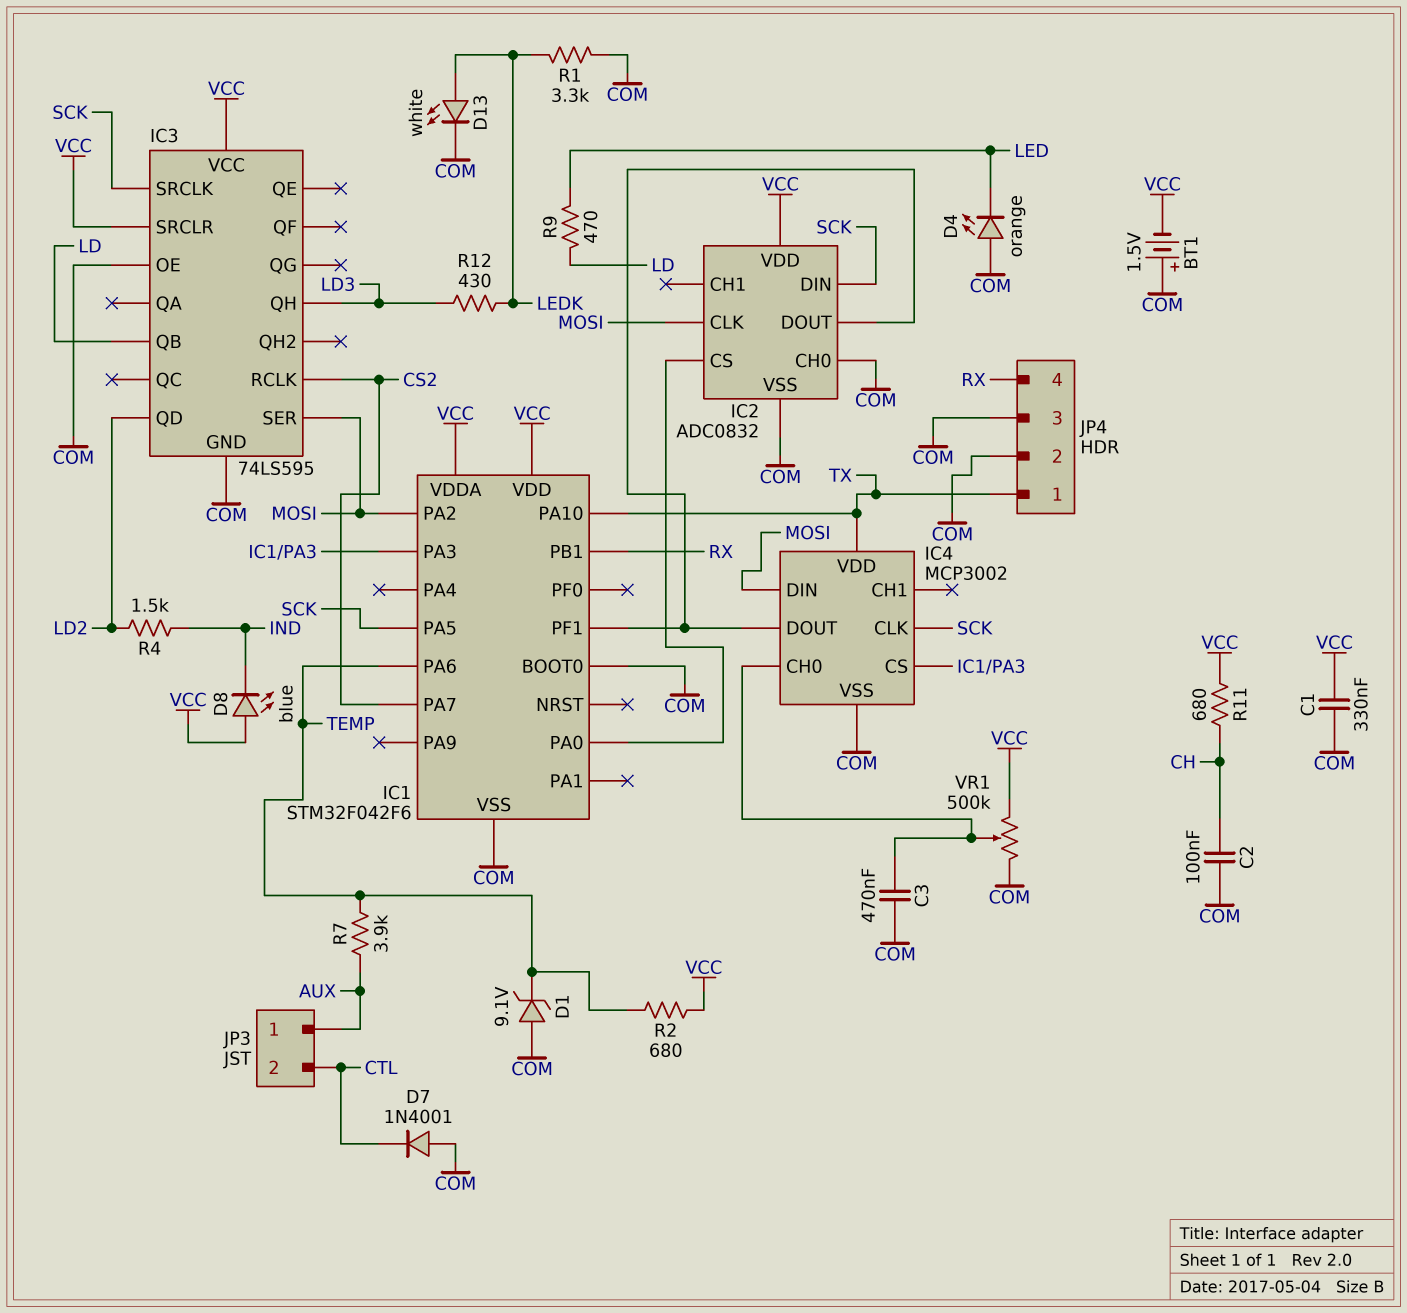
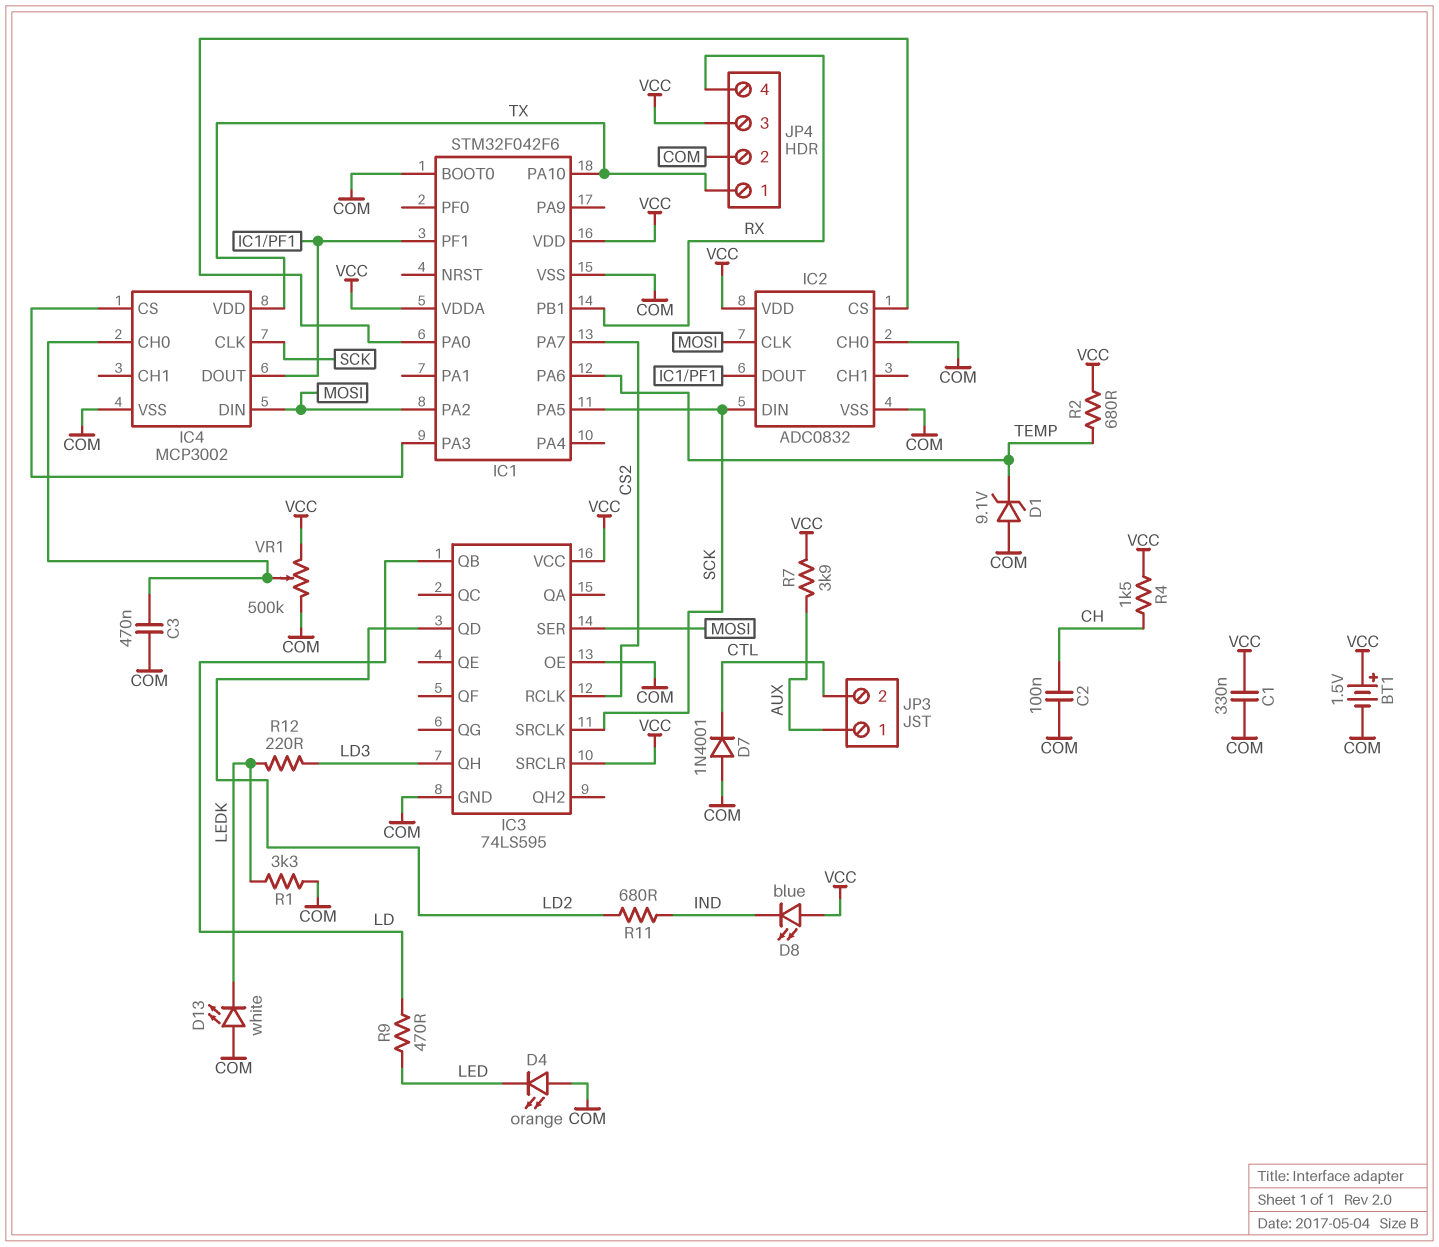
BT1: 1.5V (plus COM, minus VCC) -> 1.5V (plus VCC, minus COM)
D13: LED white (A LEDK, K COM) -> LED white (A COM, K LEDK)
JP4 pin 3: COM -> VCC
R4: 1.5k (IND, LD2) -> 1.5k (CH, VCC)
R7: 3.9k (AUX, TEMP) -> 3.9k (AUX, VCC)
R11: 680 (CH, VCC) -> 680 (IND, LD2)
R12: 430 (LD3, LEDK) -> 220 (LD3, LEDK)

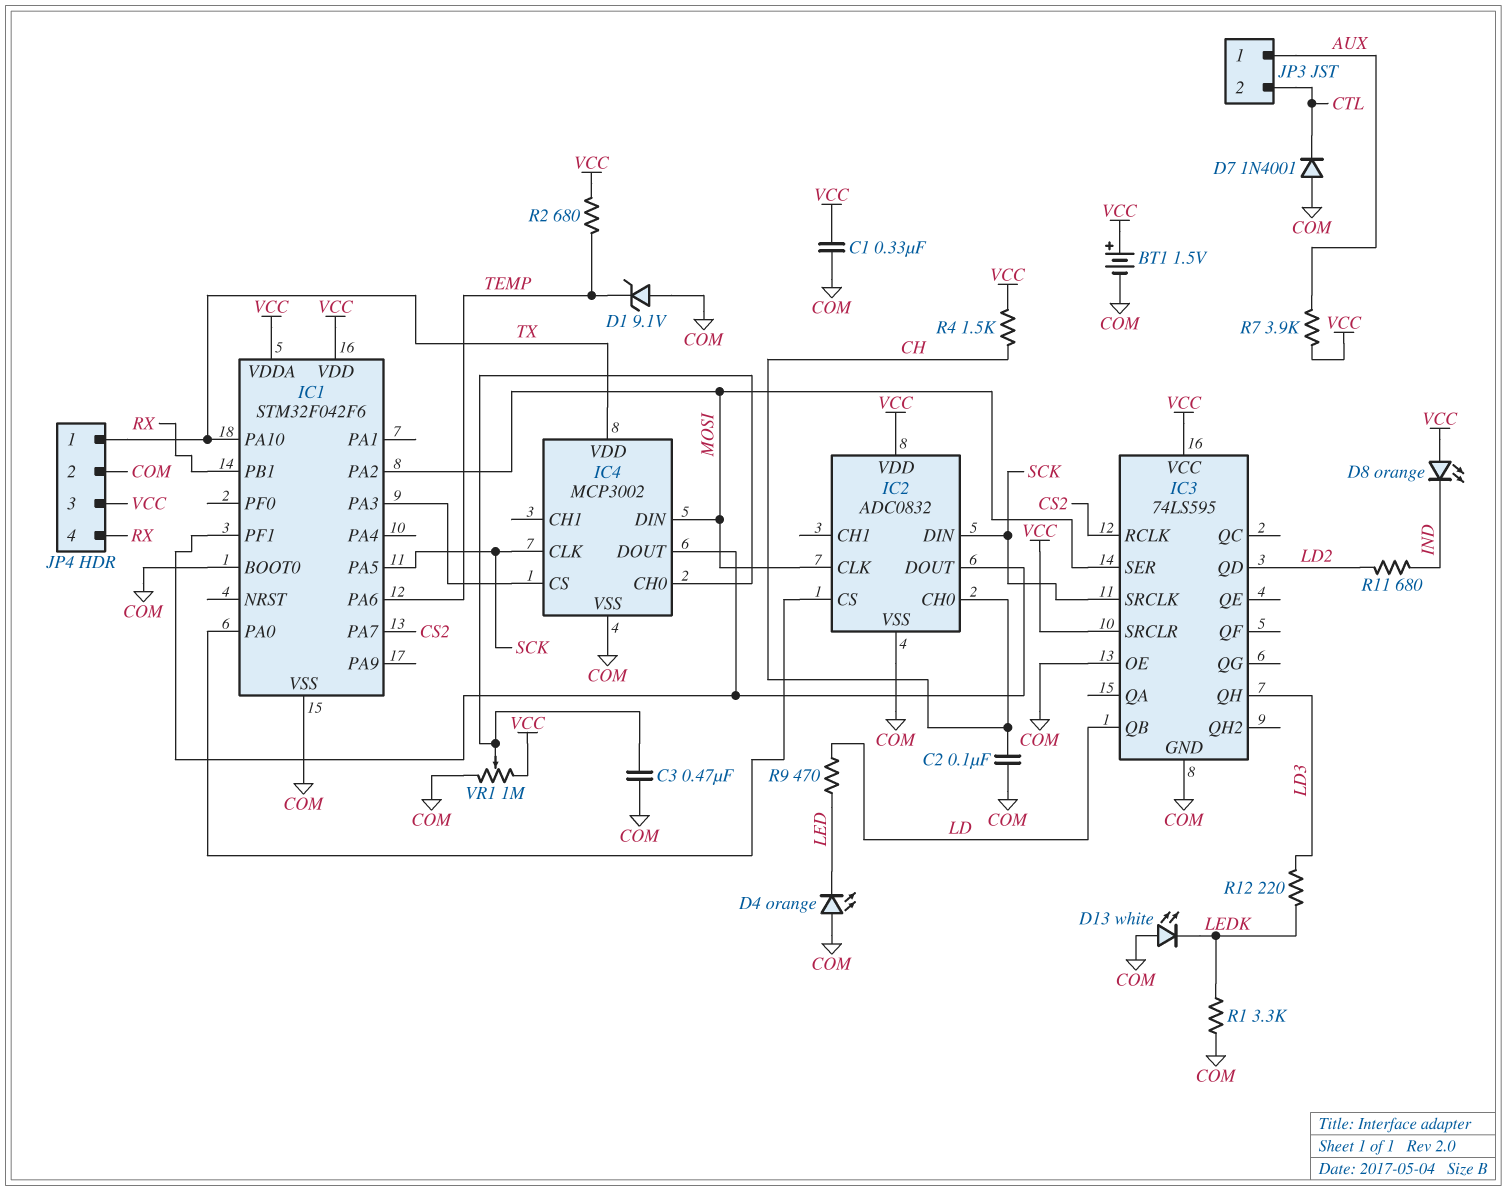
D8: LED blue (A VCC, K IND) -> LED orange (A VCC, K IND)
IC2 pin CH0: COM -> CH
VR1: 500k (COM, VCC, wiper IC4/CH0) -> 1M (COM, VCC, wiper IC4/CH0)

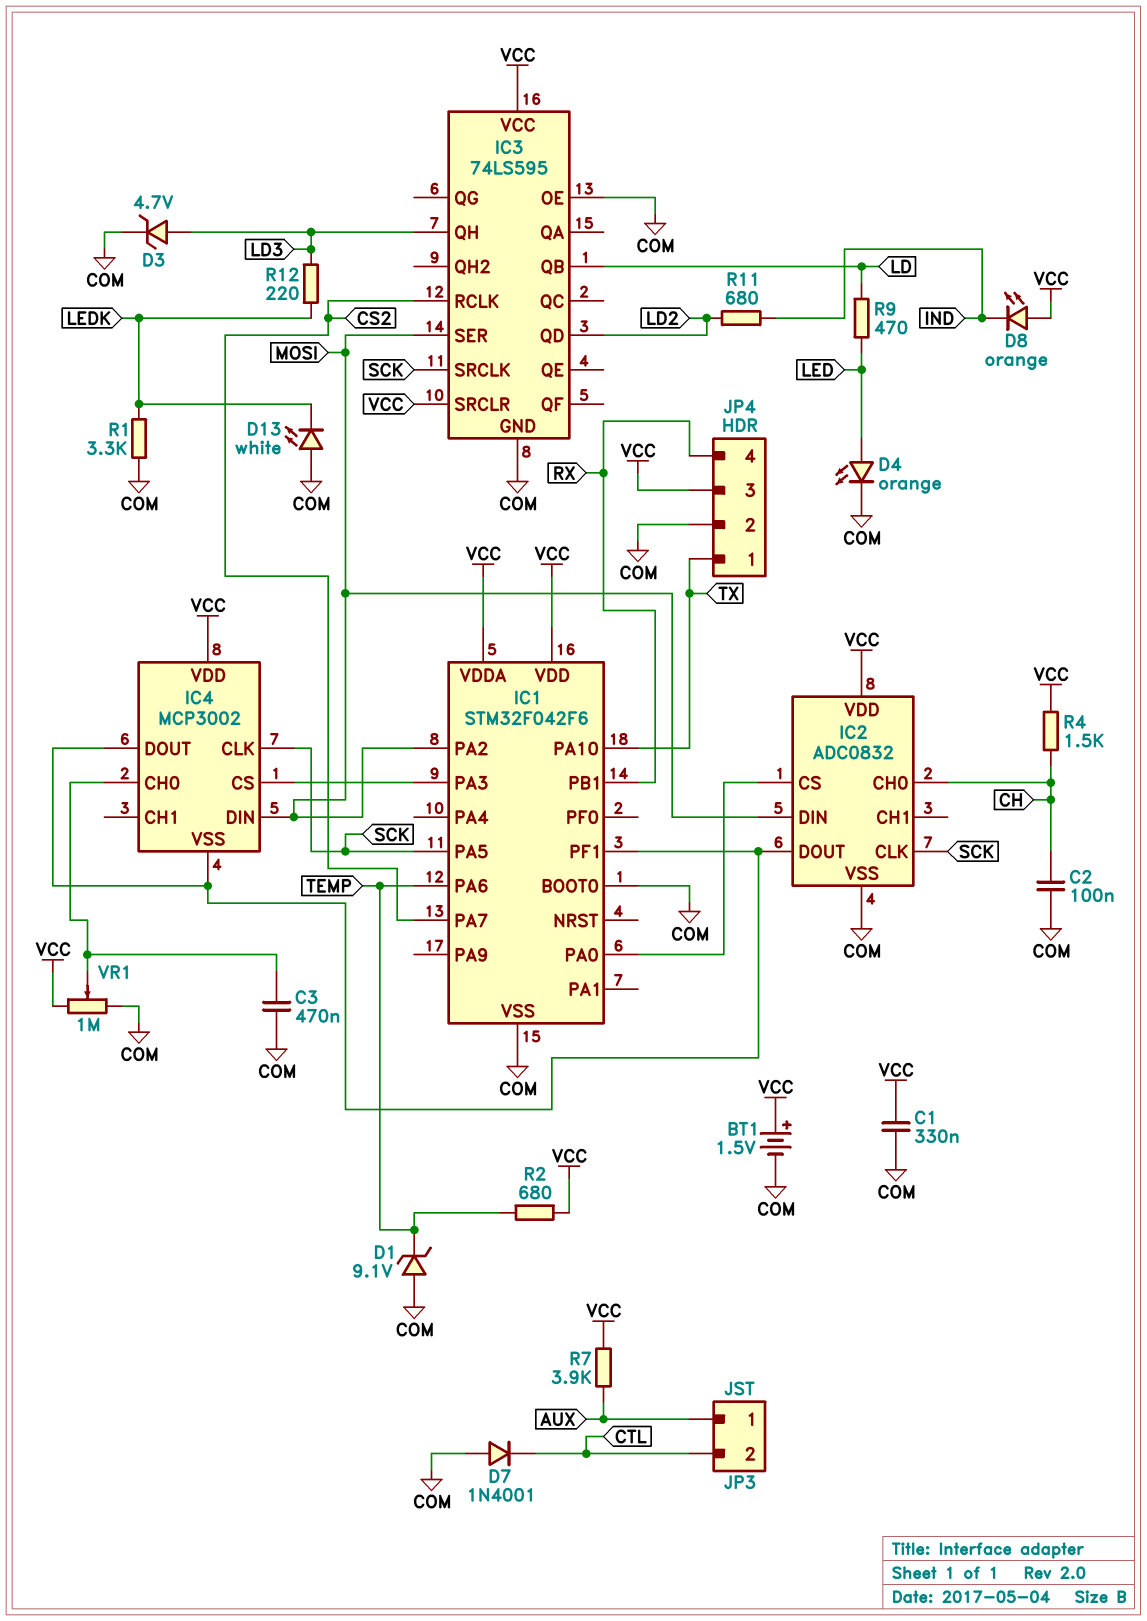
D3: none -> zener 4.7V (A LD3, K COM)
D4: LED orange (A COM, K LED) -> LED orange (A LED, K COM)
IC2 pin CLK: MOSI -> SCK
IC2 pin DIN: SCK -> MOSI
IC4 pin VDD: TX -> VCC
IC4 pin VSS: COM -> IC1/PF1

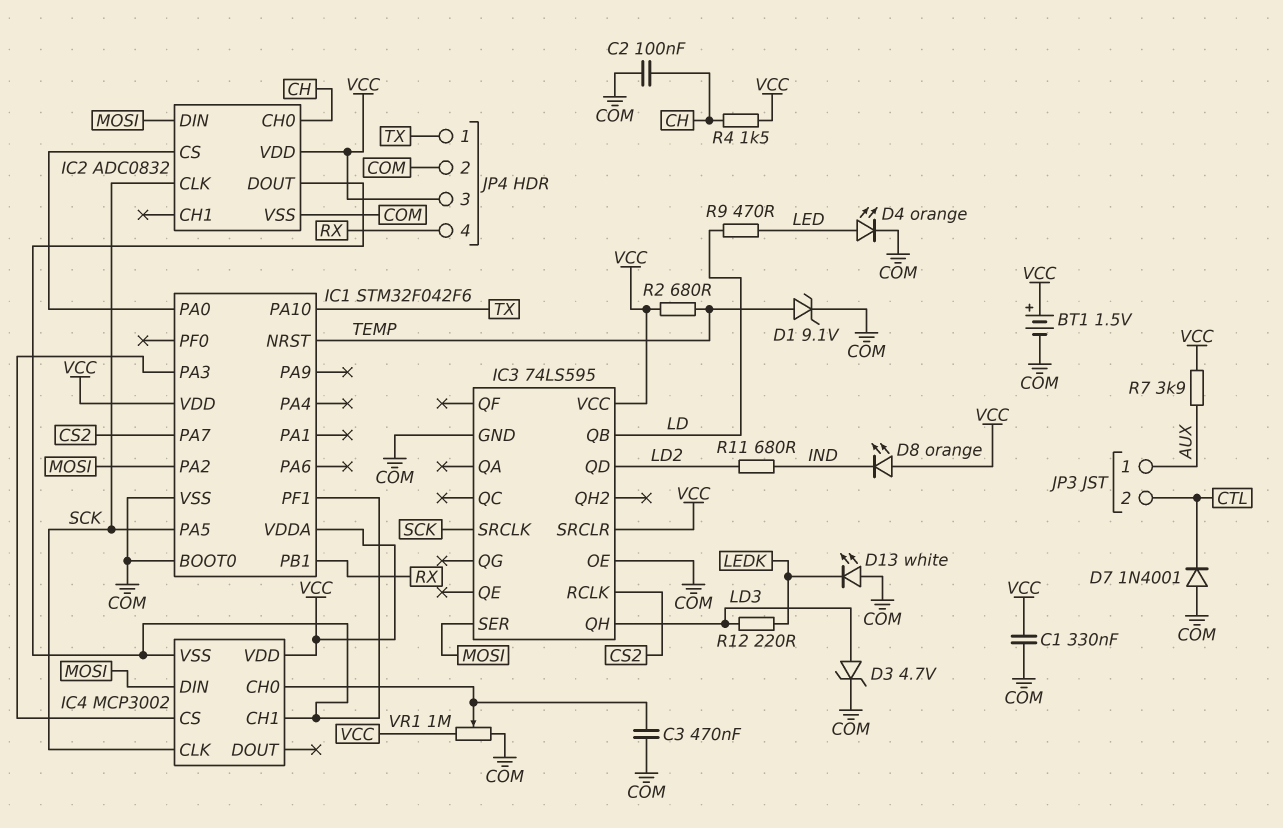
D1: zener 9.1V (A COM, K TEMP) -> zener 9.1V (A TEMP, K COM)
IC1 pin NRST: none -> TEMP
IC1 pin PA6: TEMP -> none
IC4 pin CH1: none -> IC1/PF1
IC4 pin DOUT: IC1/PF1 -> none
R1: 3.3k (COM, LEDK) -> none

